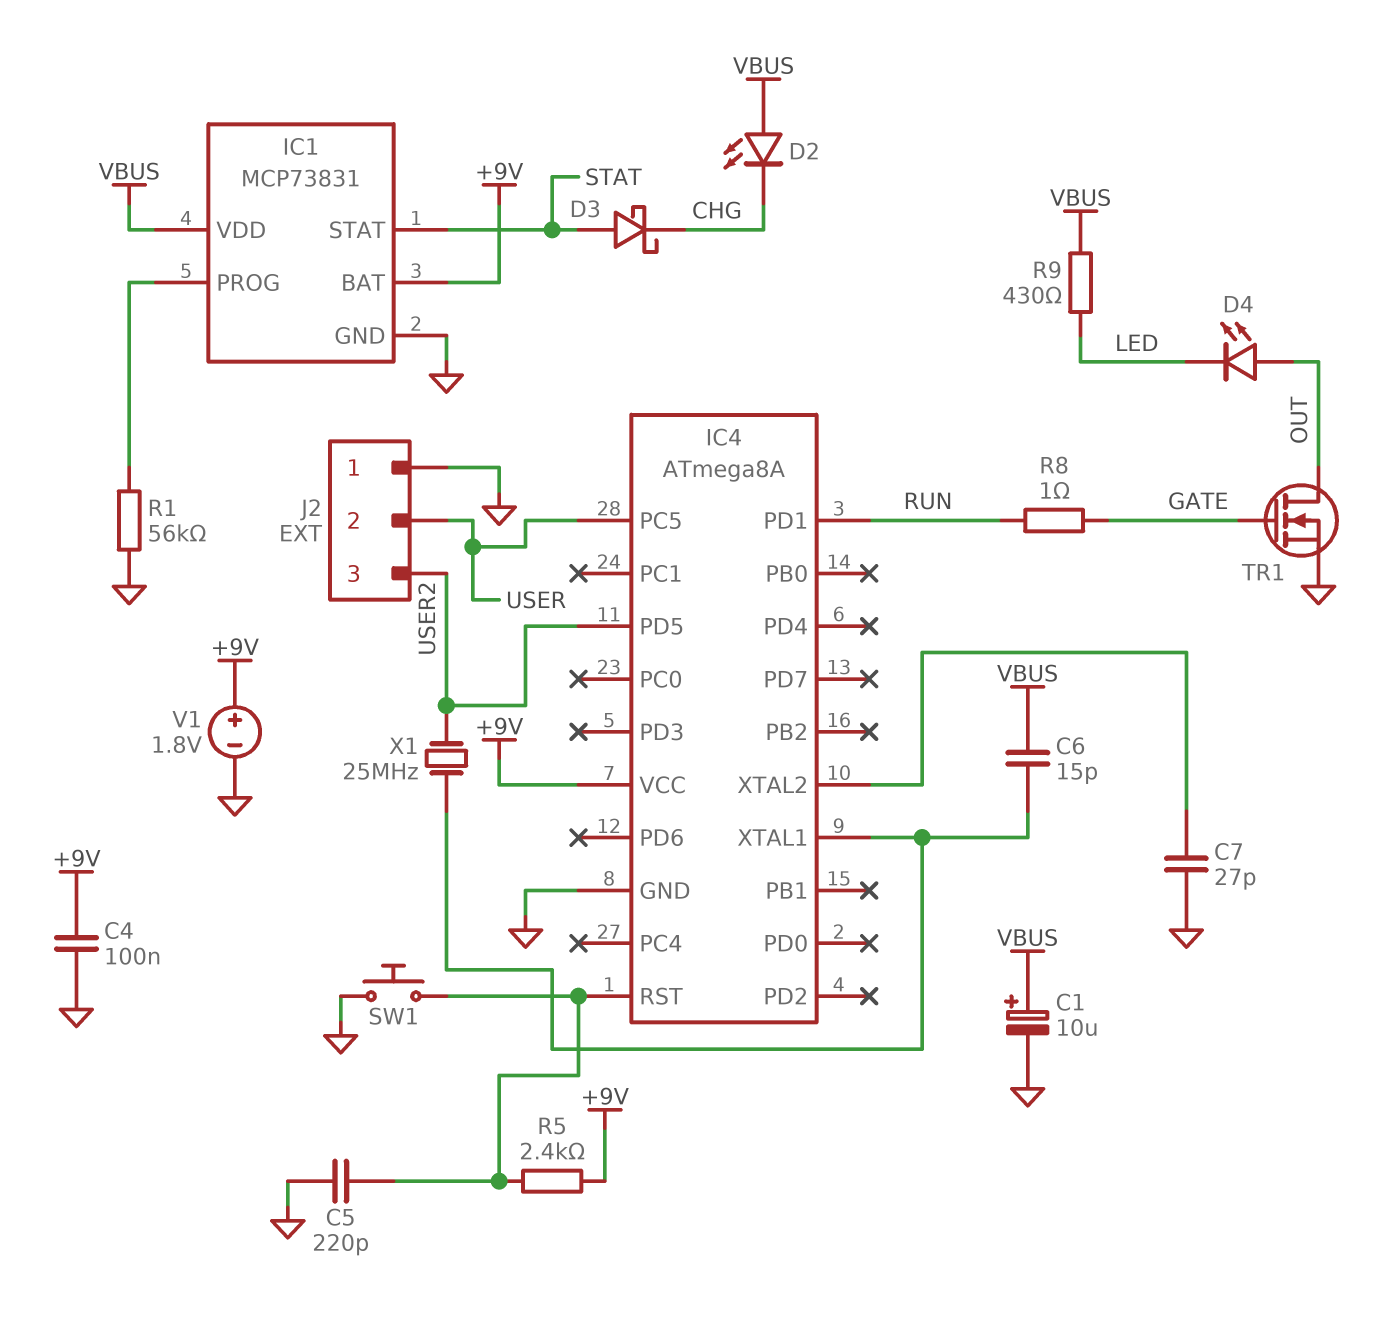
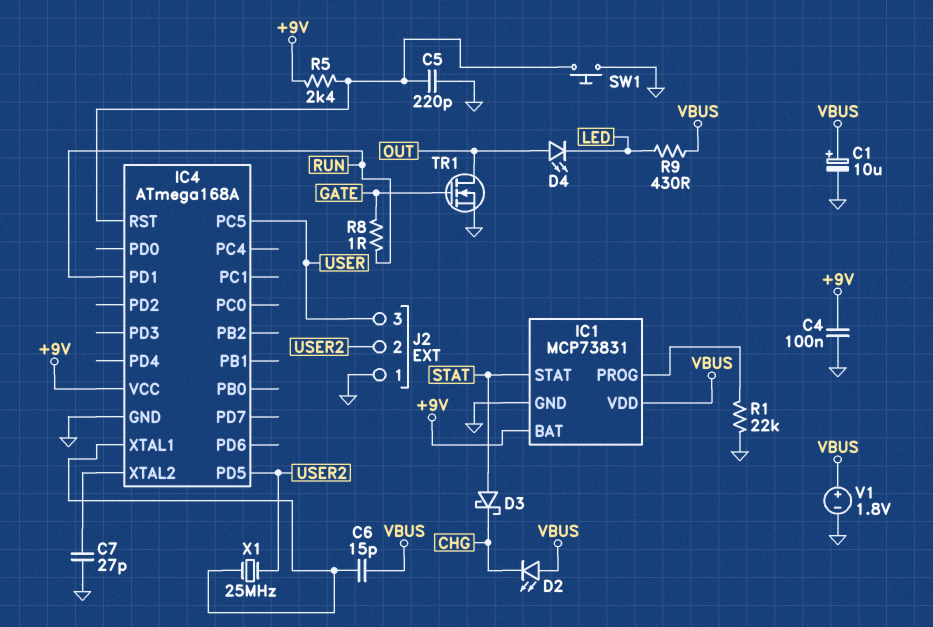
IC4: ATmega8A -> ATmega168A
J2 pin 2: USER -> USER2
J2 pin 3: USER2 -> USER
R1: 56k (GND, IC1/PROG) -> 22k (GND, IC1/PROG)
V1: 1.8V (plus +9V, minus GND) -> 1.8V (plus VBUS, minus GND)

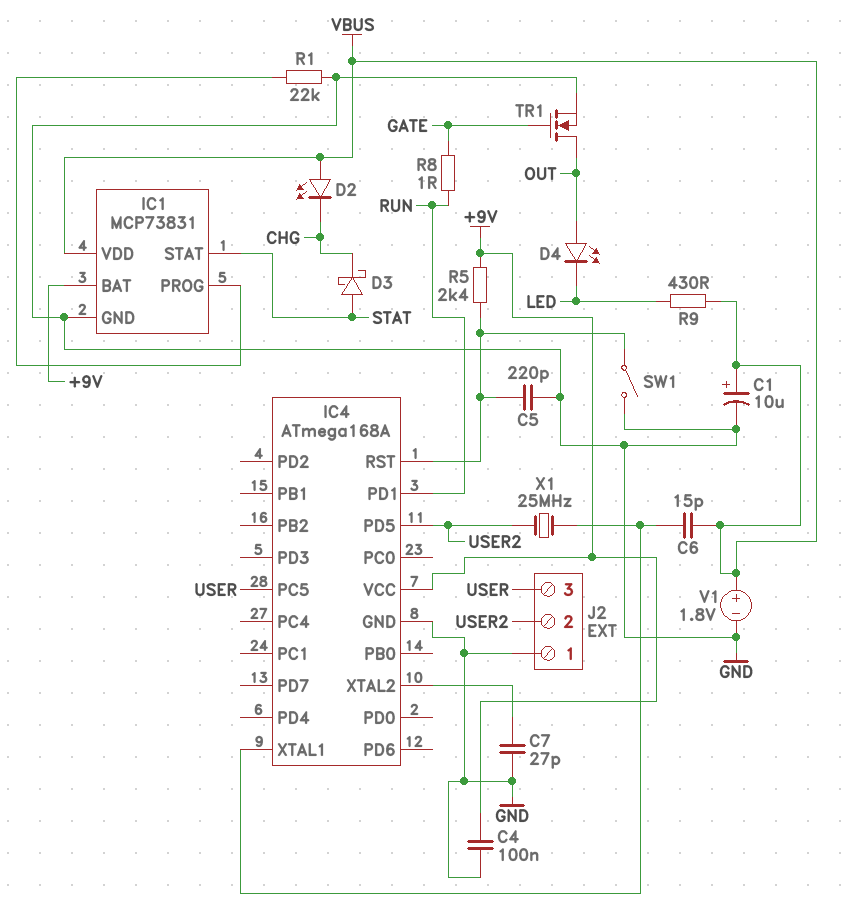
SW1: button (GND, IC4/RST) -> switch (GND, IC4/RST)

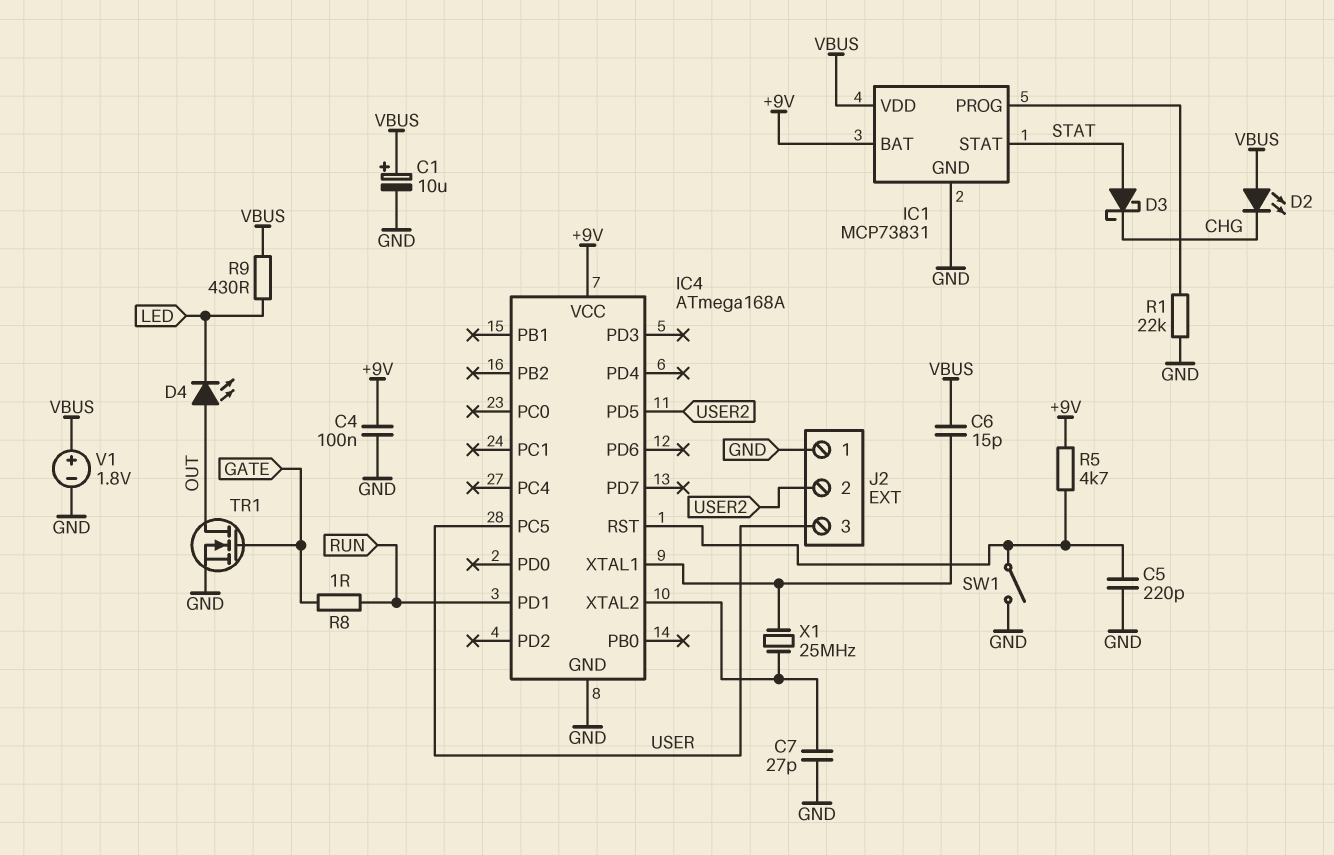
R5: 2.4k (+9V, IC4/RST) -> 4.7k (+9V, IC4/RST)
X1: 25MHz (IC4/XTAL1, USER2) -> 25MHz (IC4/XTAL1, IC4/XTAL2)

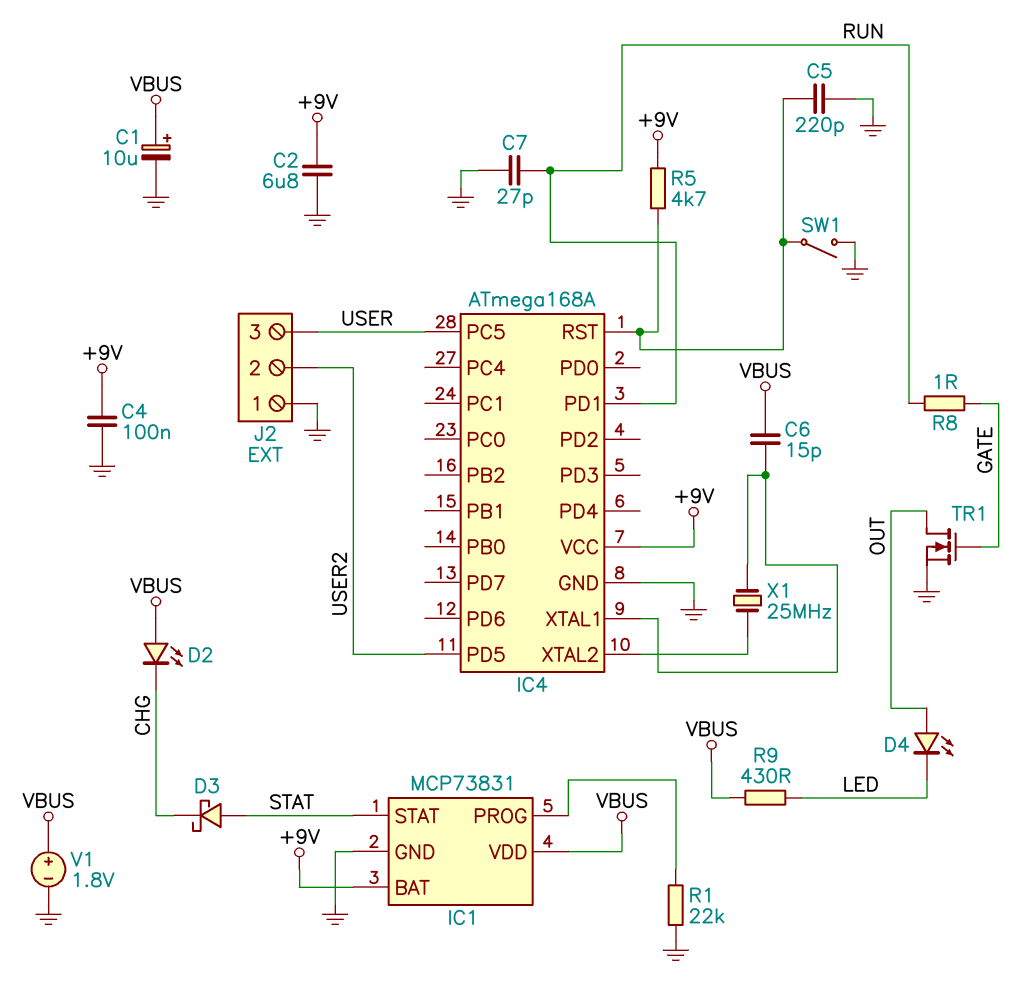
C2: none -> 6.8uF (+9V, GND)
C7: 27pF (GND, IC4/XTAL2) -> 27pF (GND, RUN)

